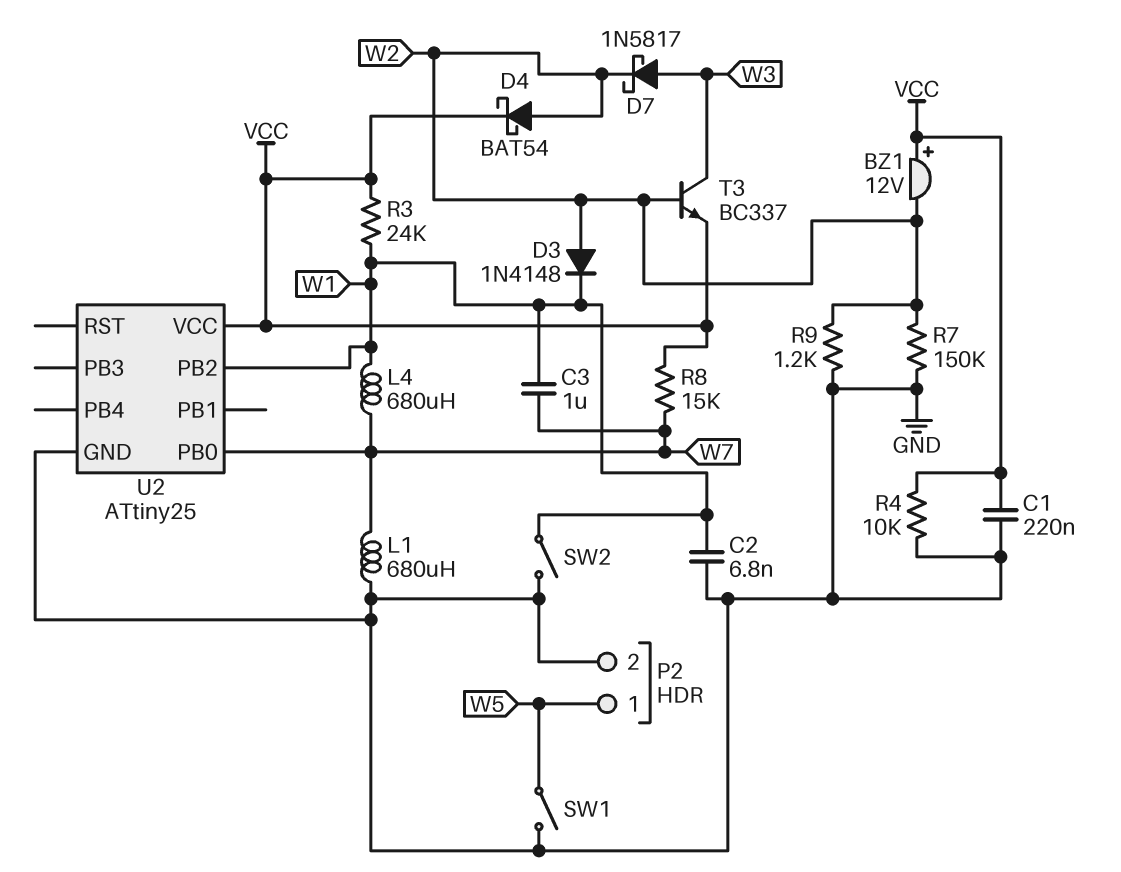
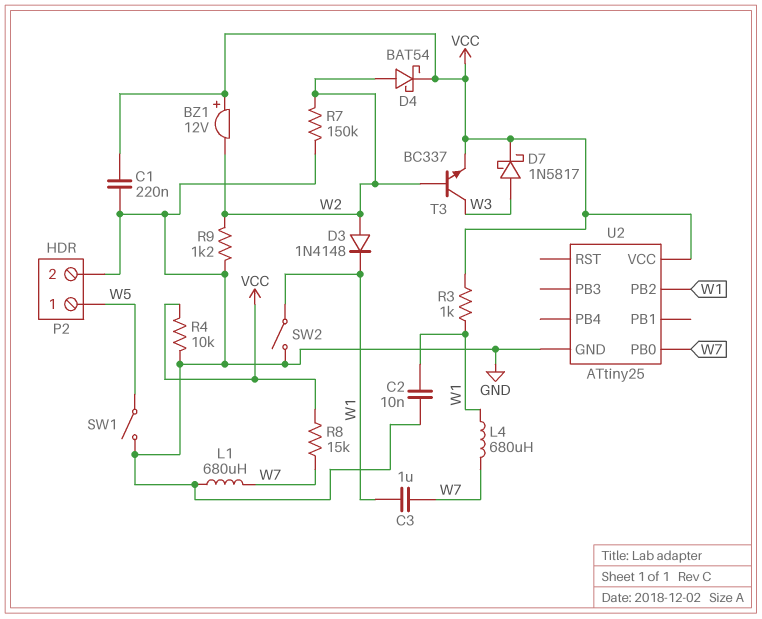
C2: 6.8nF (GND, W1) -> 10nF (GND, W1)
D7: schottky 1N5817 (A W3, K W2) -> schottky 1N5817 (A W3, K VCC)
R3: 24k (VCC, W1) -> 1k (VCC, W1)

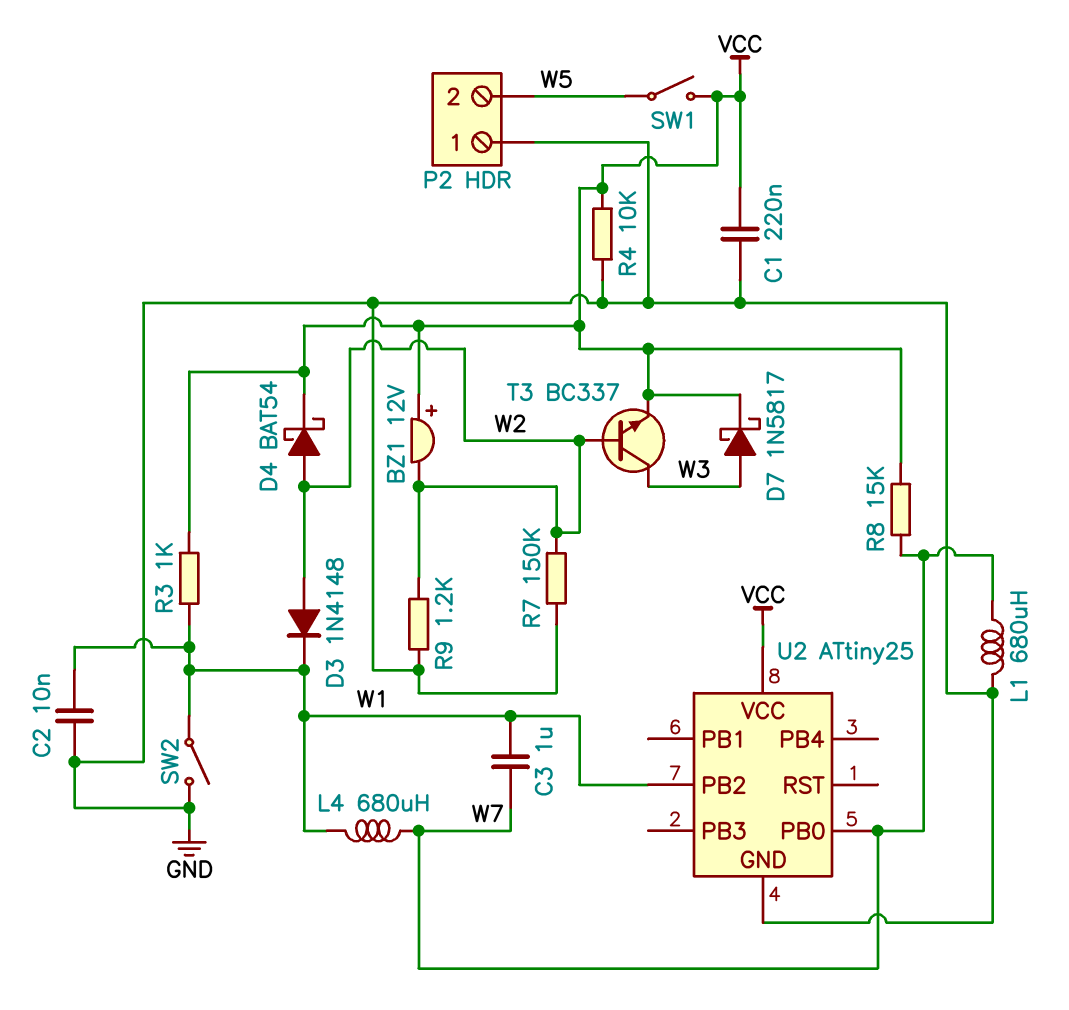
P2 pin 1: W5 -> GND
P2 pin 2: GND -> W5
SW1: switch (GND, W5) -> switch (VCC, W5)

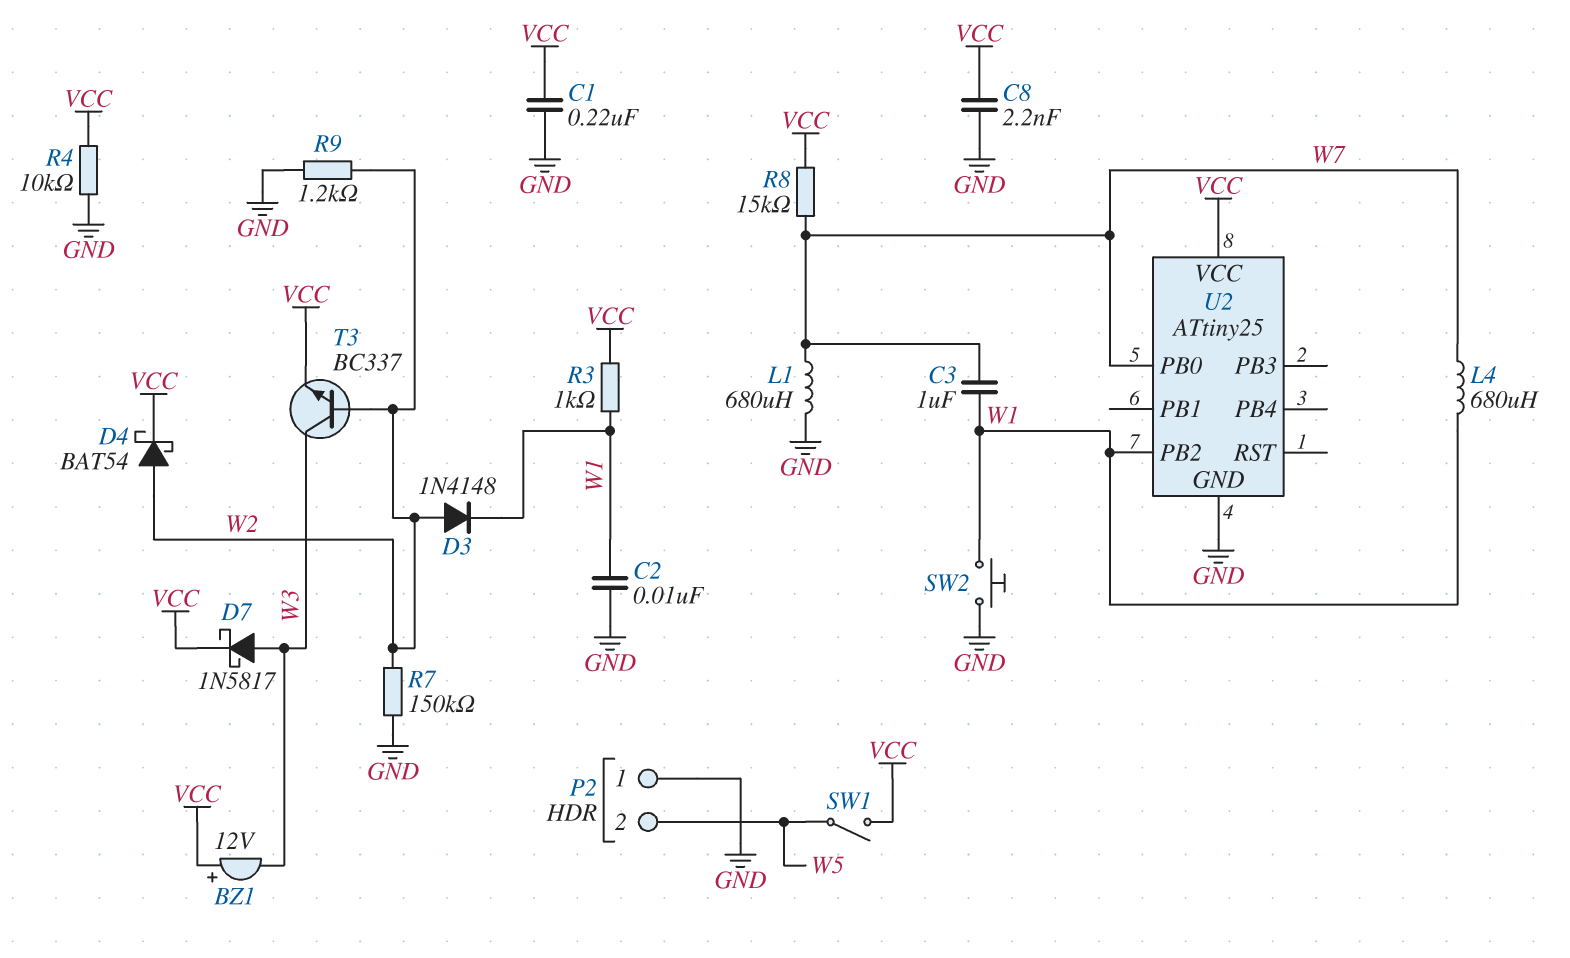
BZ1: buzzer 12V (plus VCC, minus W2) -> buzzer 12V (plus VCC, minus W3)
C8: none -> 2.2nF (GND, VCC)
SW2: switch (GND, W1) -> button (GND, W1)

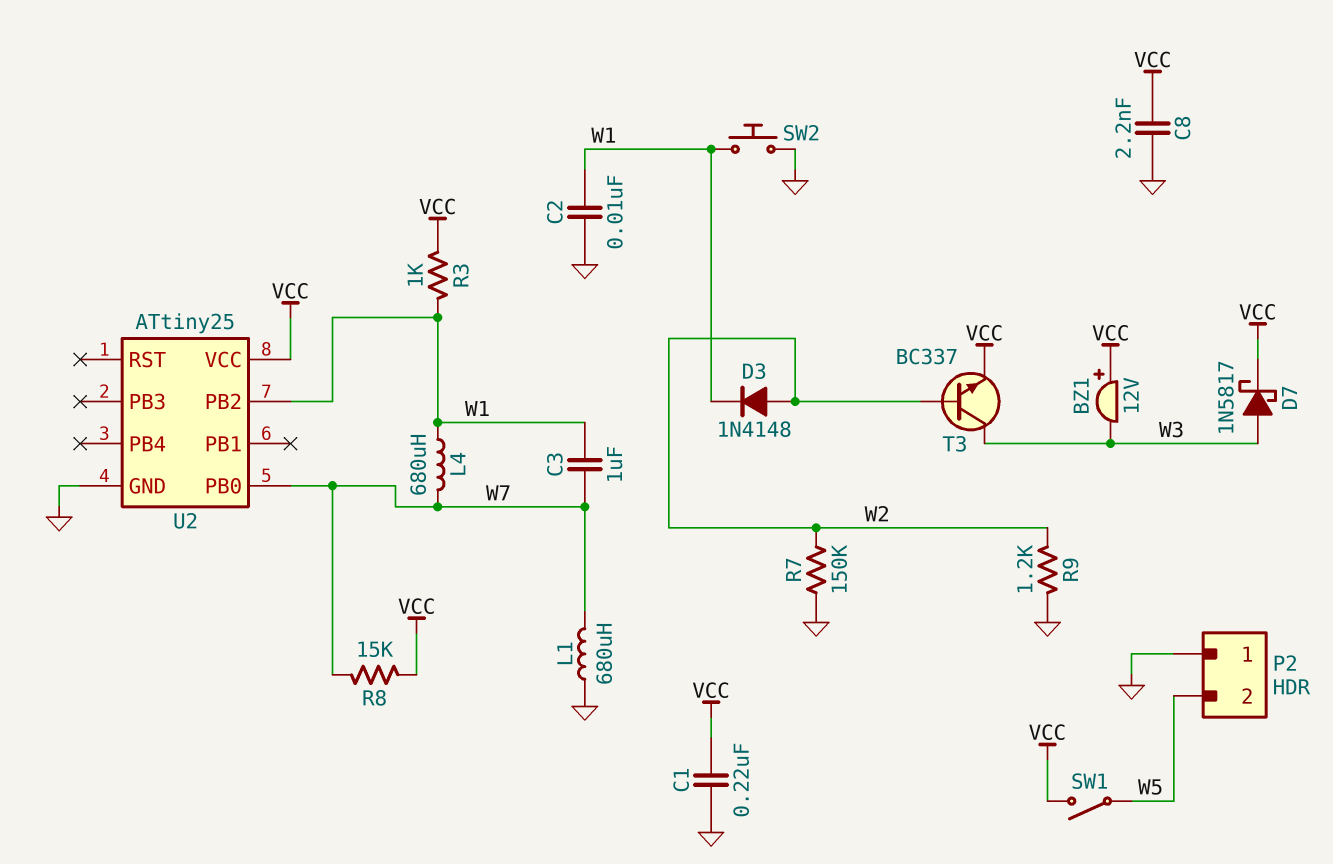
D4: schottky BAT54 (A W2, K VCC) -> none
R4: 10k (GND, VCC) -> none

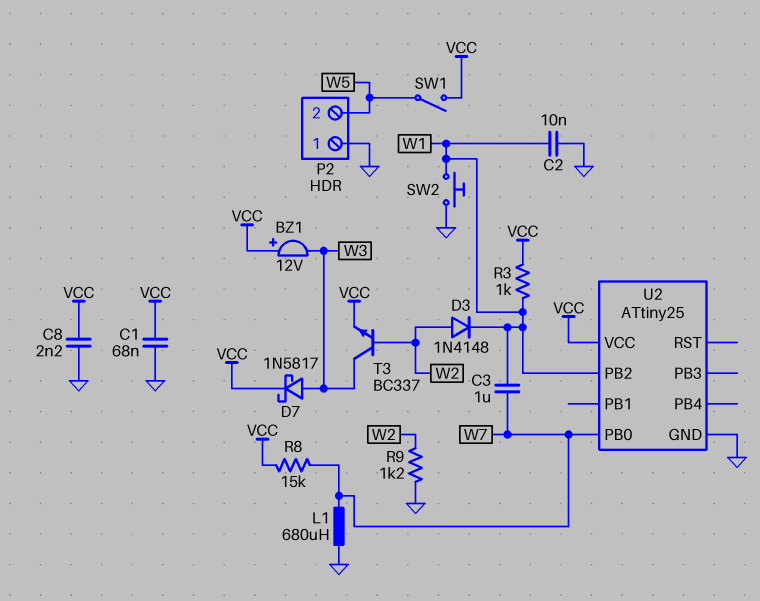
C1: 220nF (GND, VCC) -> 68nF (GND, VCC)
L4: 680uH (W1, W7) -> none
R7: 150k (GND, W2) -> none

